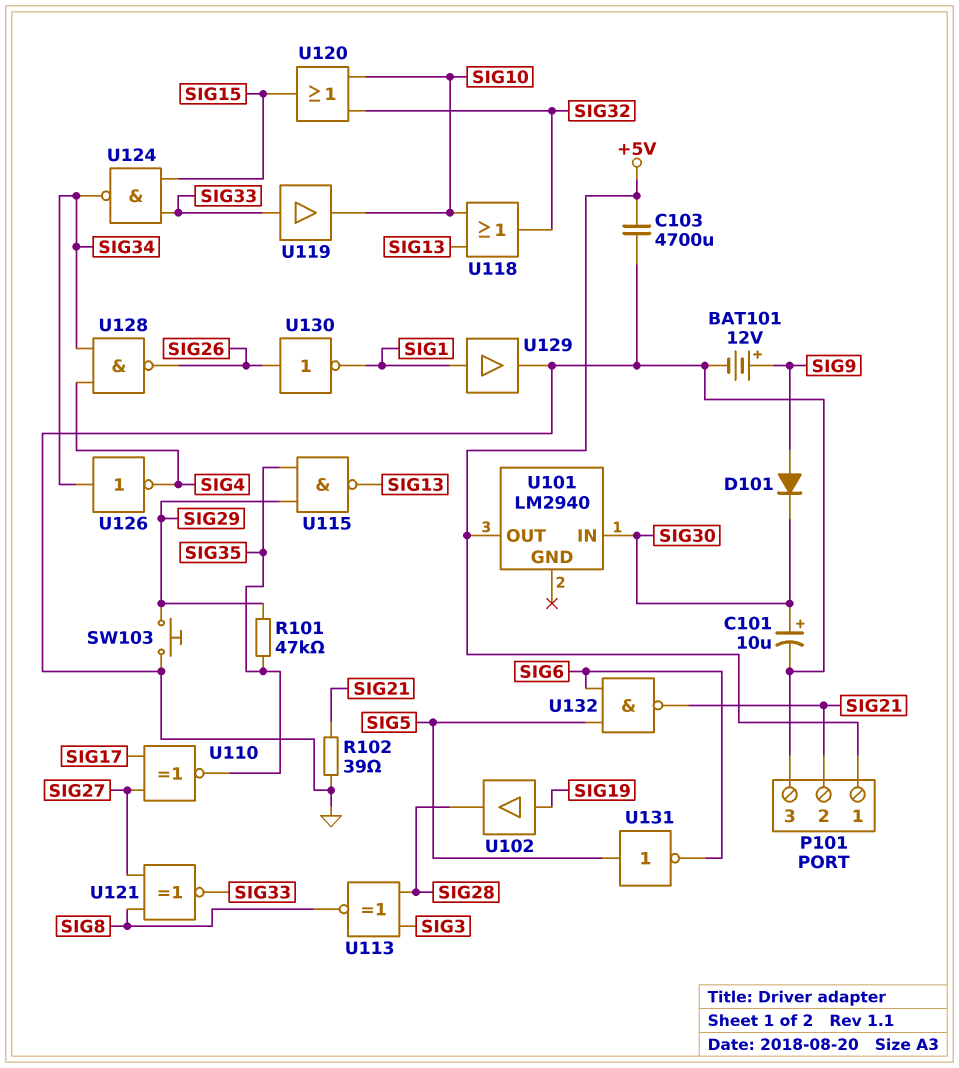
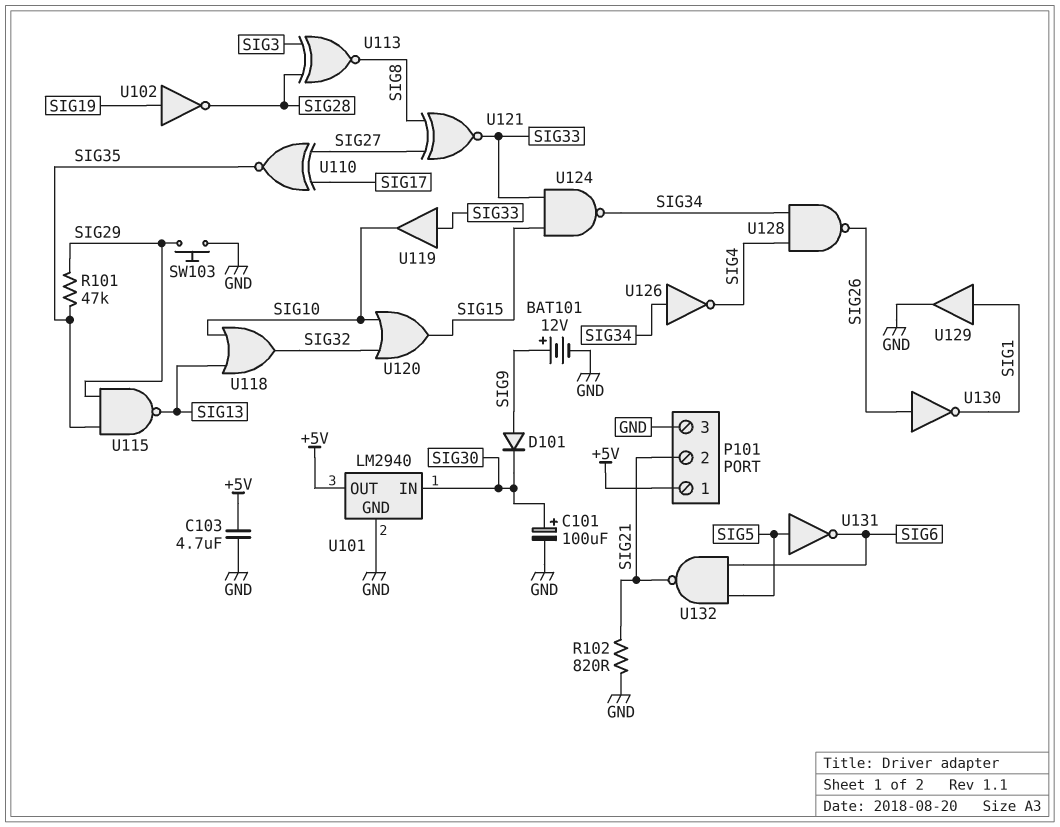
C101: 10uF (plus SIG30, minus GND) -> 100uF (plus SIG30, minus GND)
C103: 4700uF (+5V, GND) -> 4.7uF (+5V, GND)
R102: 39 (GND, SIG21) -> 820 (GND, SIG21)
U101 pin GND: none -> GND
U102: buffer (in SIG19, out SIG28) -> NOT (in SIG19, out SIG28)

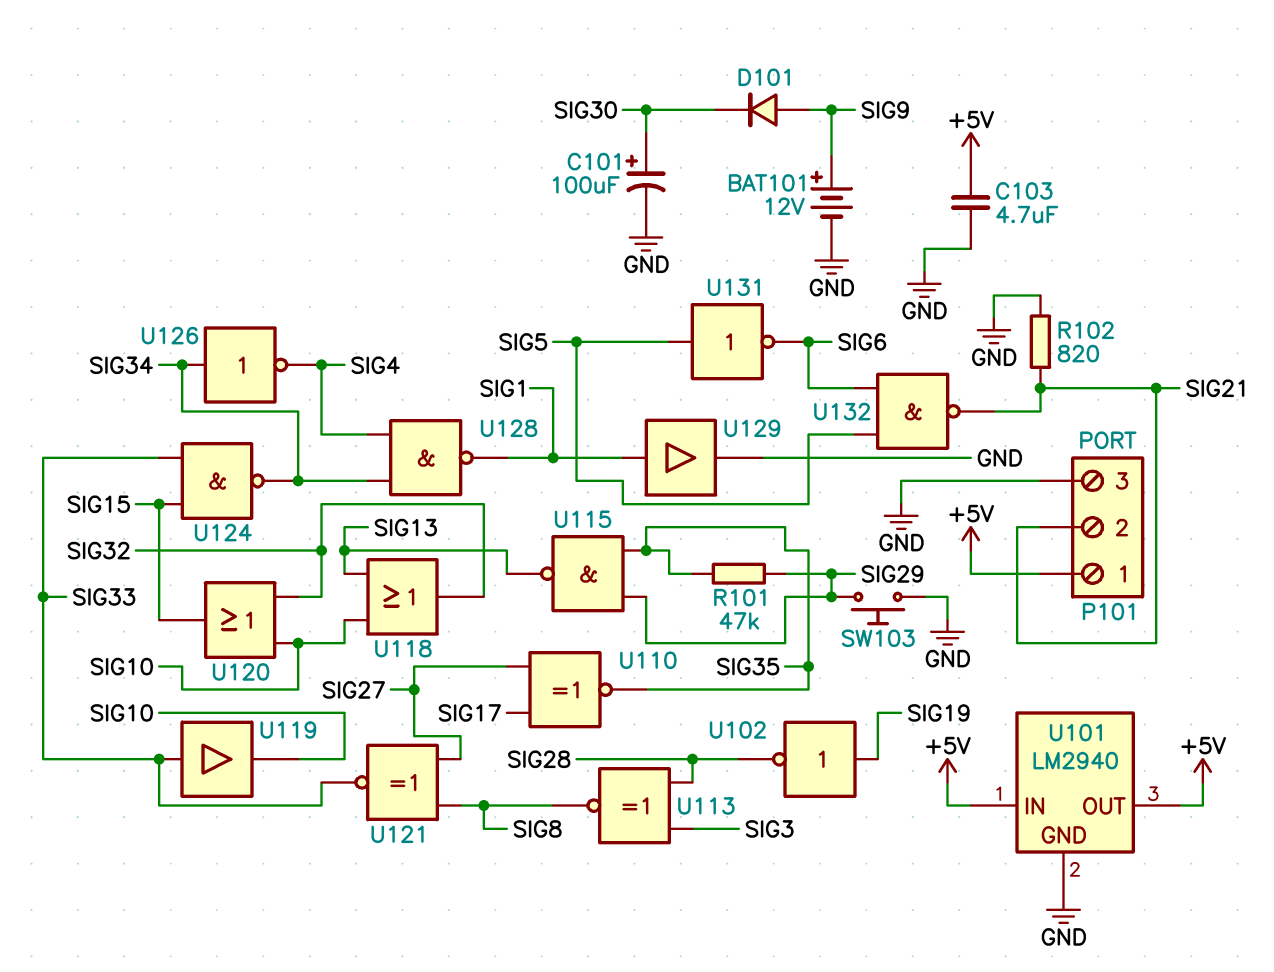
U101 pin IN: SIG30 -> +5V
U128: NAND (in SIG4, in SIG34, out SIG26) -> NAND (in SIG4, in SIG34, out SIG1)
U130: NOT (in SIG26, out SIG1) -> none

